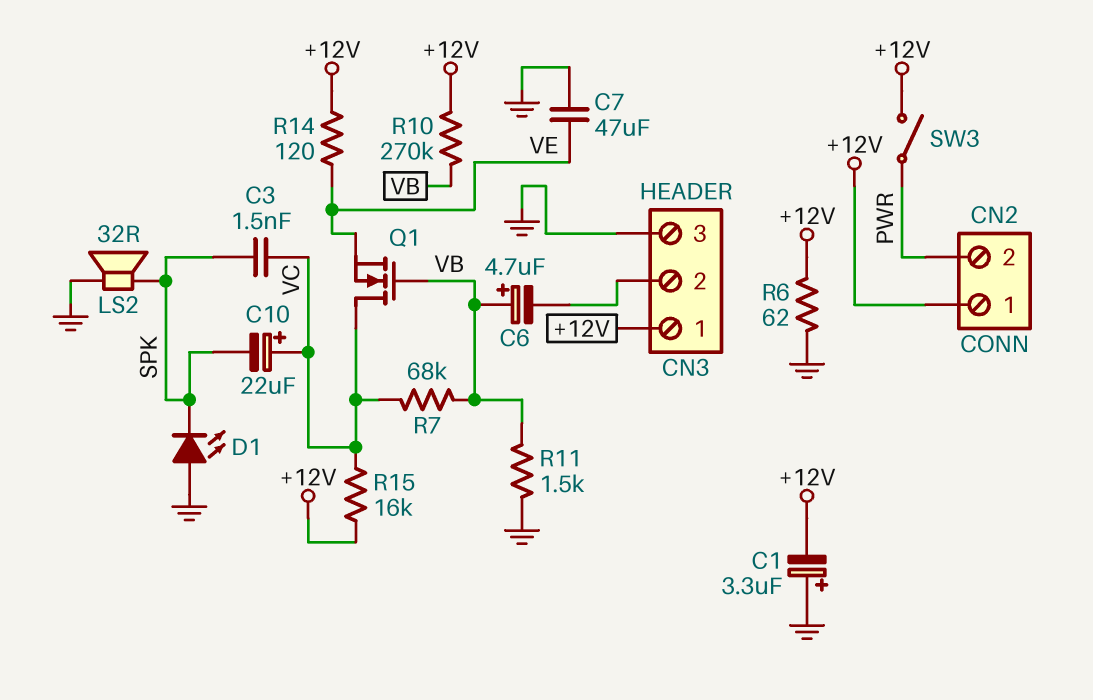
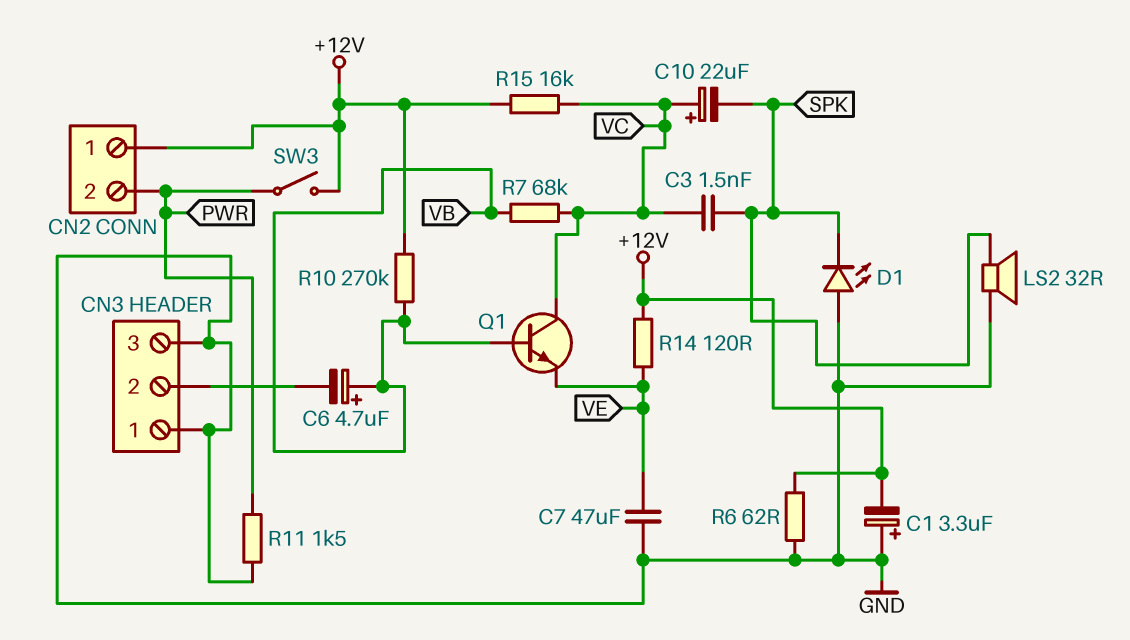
CN3 pin 1: +12V -> GND
Q1: NMOS (G VB, D VC, S VE) -> NPN (B VB, C VC, E VE)
R11: 1.5k (GND, VB) -> 1.5k (GND, PWR)

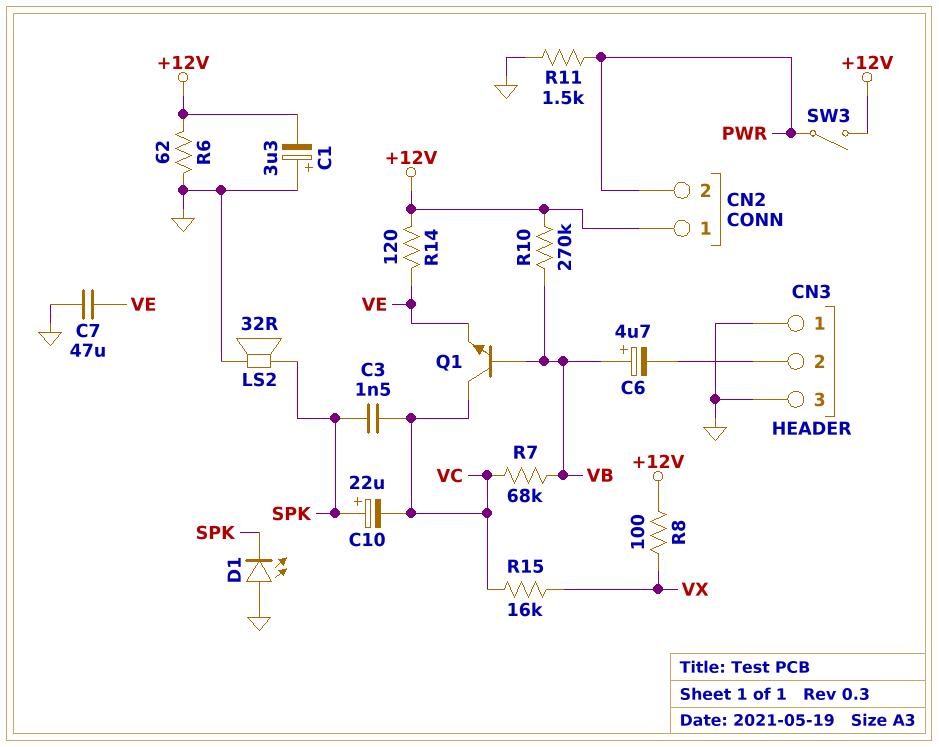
C10: 22uF (plus VC, minus SPK) -> 22uF (plus SPK, minus VC)
R8: none -> 100 (+12V, VX)
R15: 16k (+12V, VC) -> 16k (VC, VX)

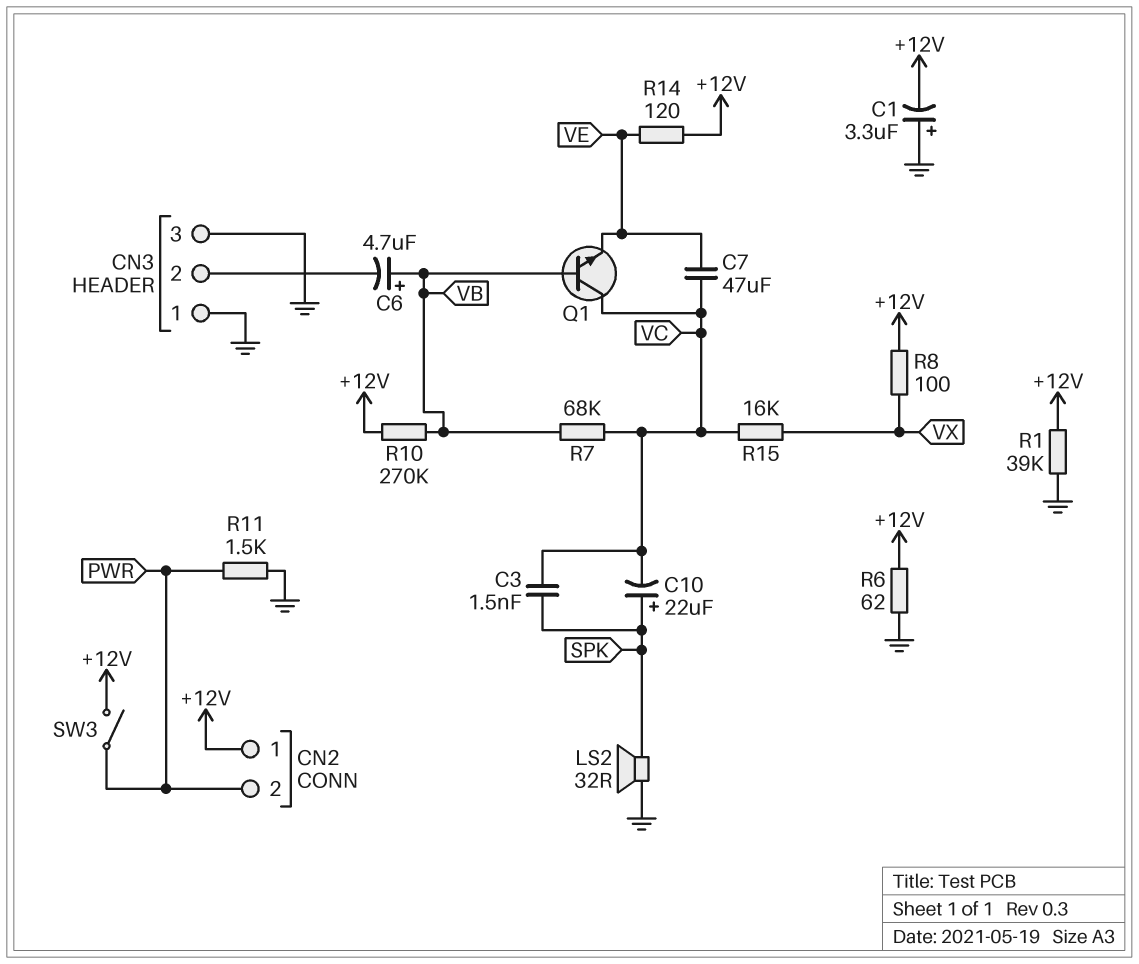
C7: 47uF (GND, VE) -> 47uF (VC, VE)
D1: LED (A GND, K SPK) -> none
R1: none -> 39k (+12V, GND)

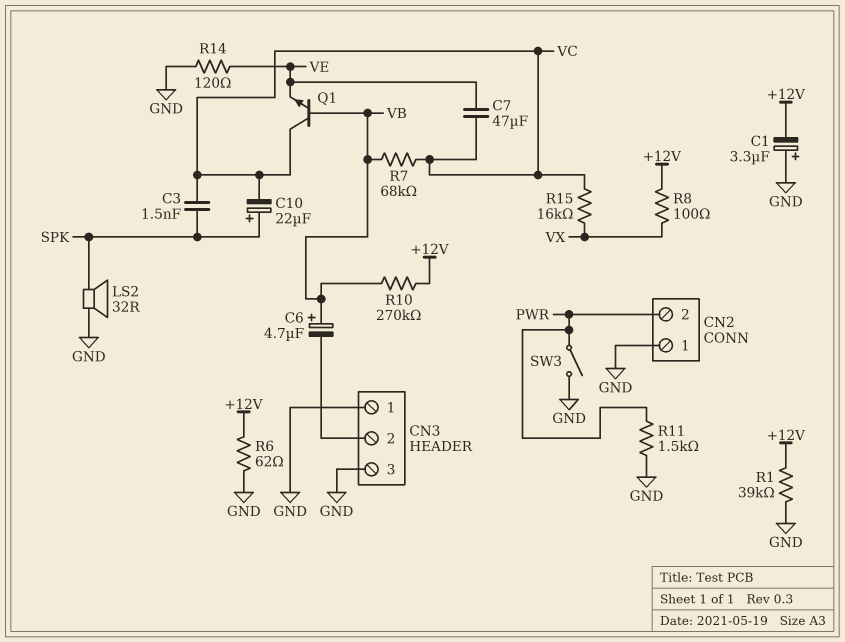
CN2 pin 1: +12V -> GND
R14: 120 (+12V, VE) -> 120 (GND, VE)
SW3: switch (+12V, PWR) -> switch (GND, PWR)

